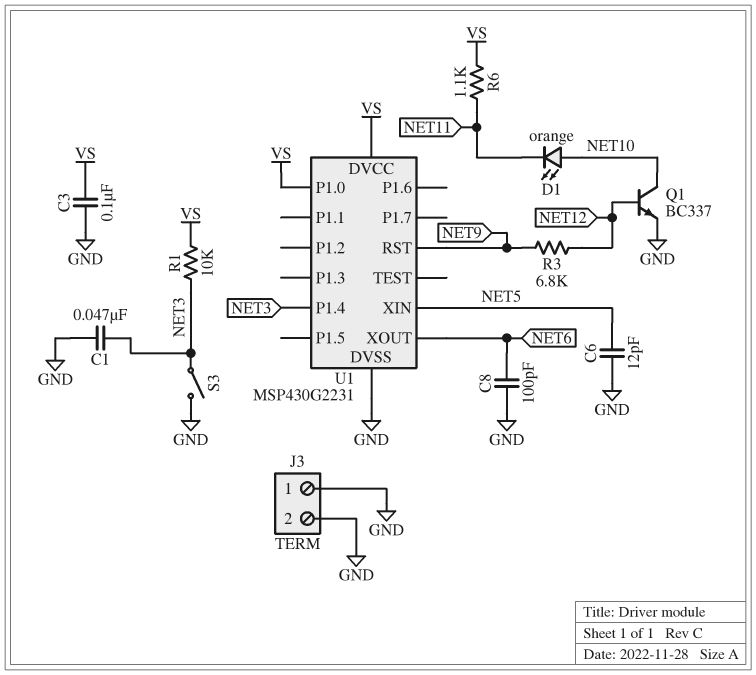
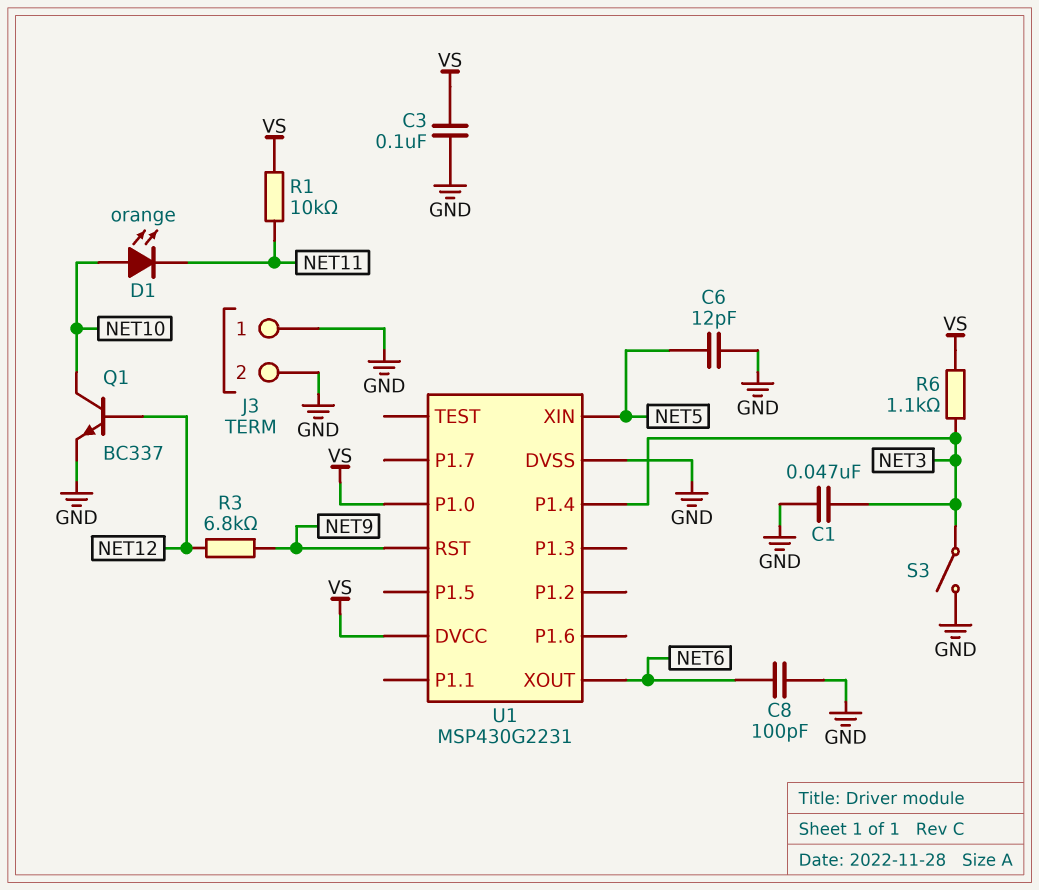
R1: 10k (NET3, VS) -> 10k (NET11, VS)
R6: 1.1k (NET11, VS) -> 1.1k (NET3, VS)

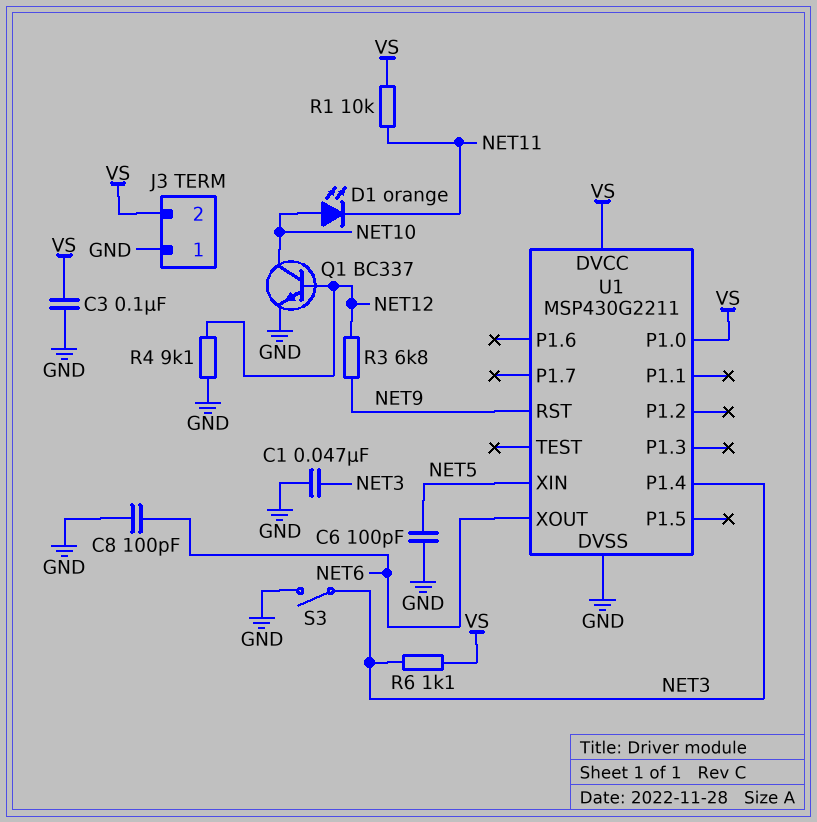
C6: 12pF (GND, NET5) -> 100pF (GND, NET5)
J3 pin 2: GND -> VS
R4: none -> 9.1k (GND, NET12)
U1: MSP430G2231 -> MSP430G2211

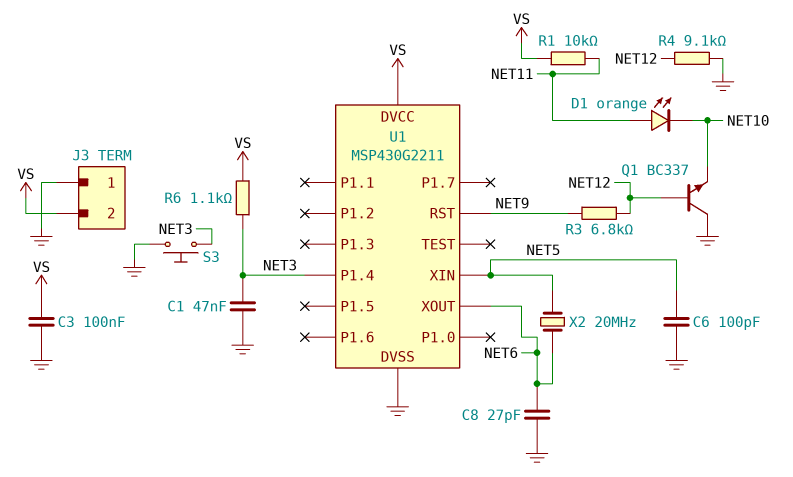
C8: 100pF (GND, NET6) -> 27pF (GND, NET6)
D1: LED orange (A NET10, K NET11) -> LED orange (A NET11, K NET10)
Q1: NPN BC337 (B NET12, C NET10, E GND) -> NPN BC337 (B NET12, C GND, E NET10)
S3: switch (GND, NET3) -> button (GND, NET3)
U1 pin P1.0: VS -> none
X2: none -> 20MHz (NET5, NET6)

